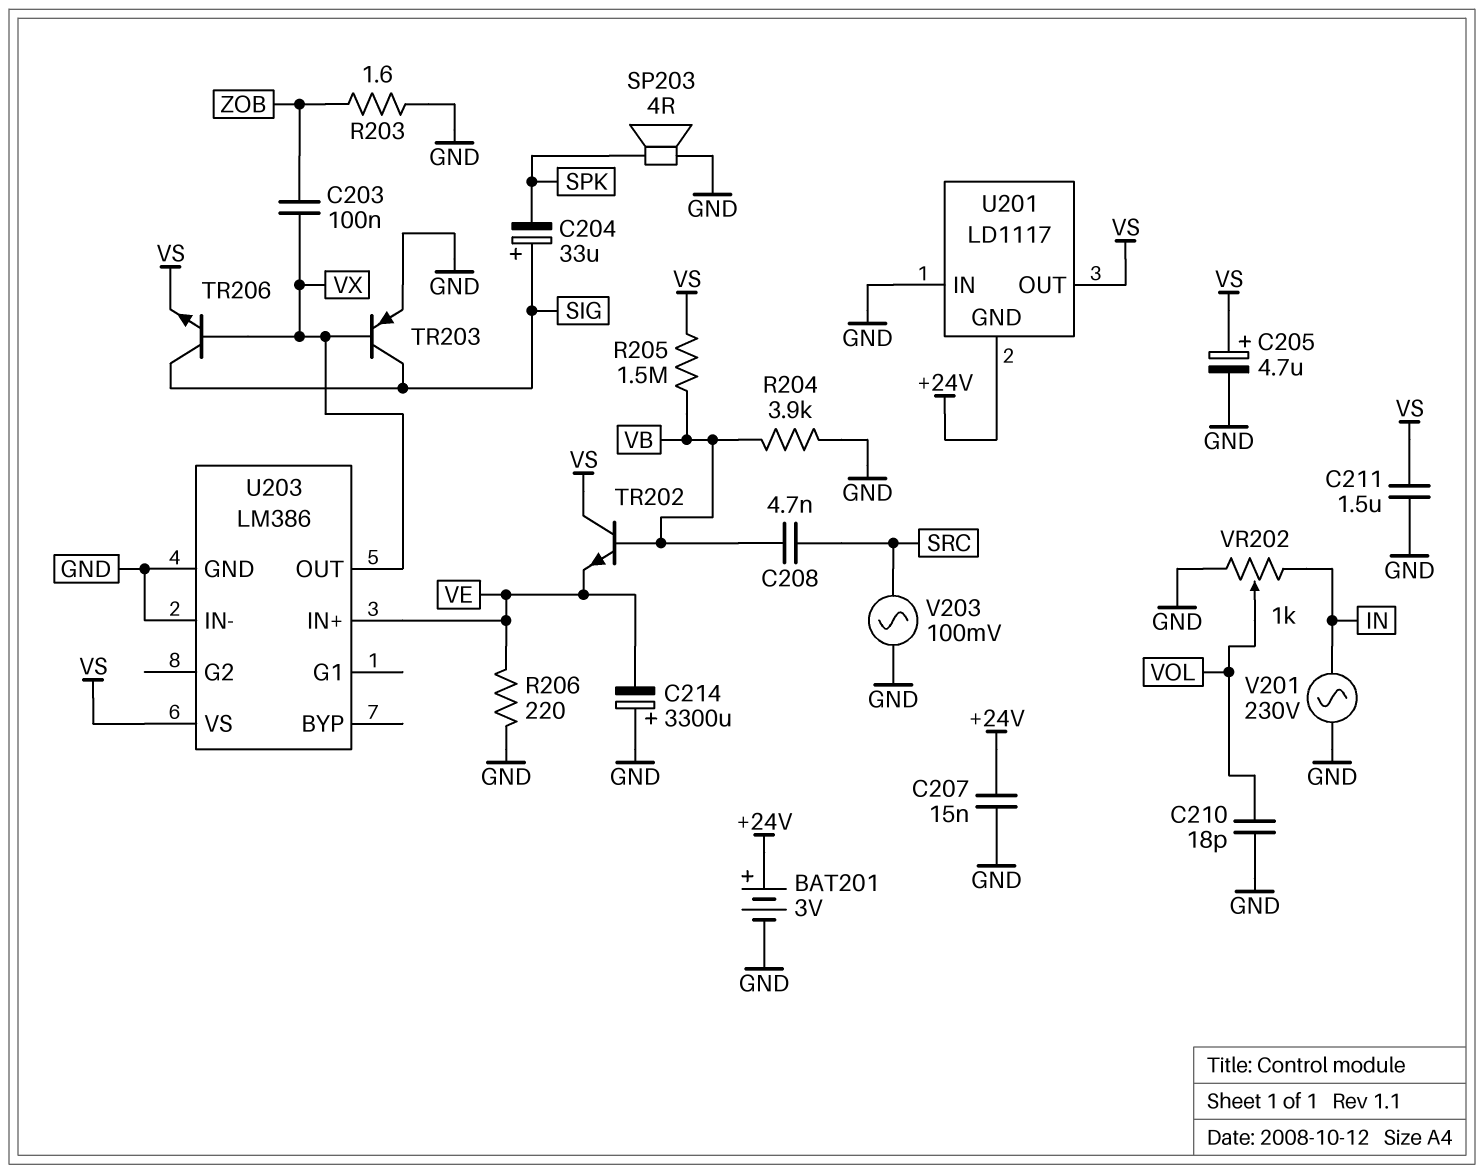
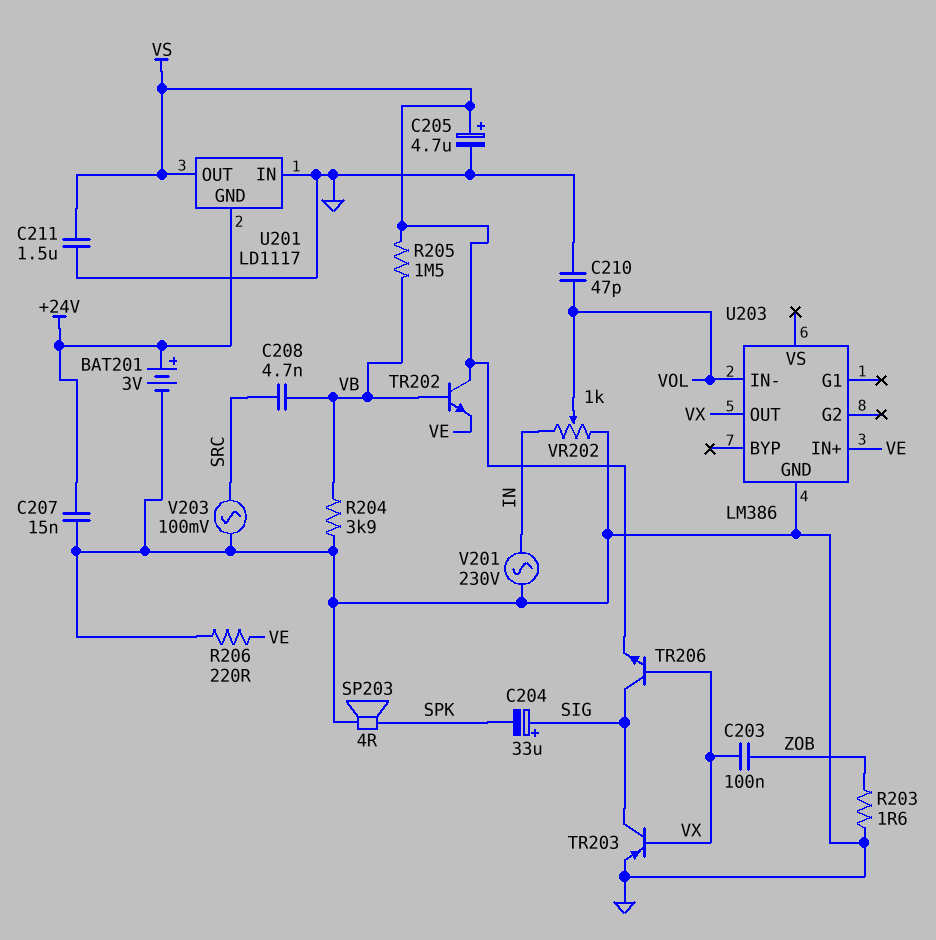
C210: 18pF (GND, VOL) -> 47pF (GND, VOL)
C214: 3300uF (plus GND, minus VE) -> none
U203 pin IN-: GND -> VOL
U203 pin VS: VS -> none

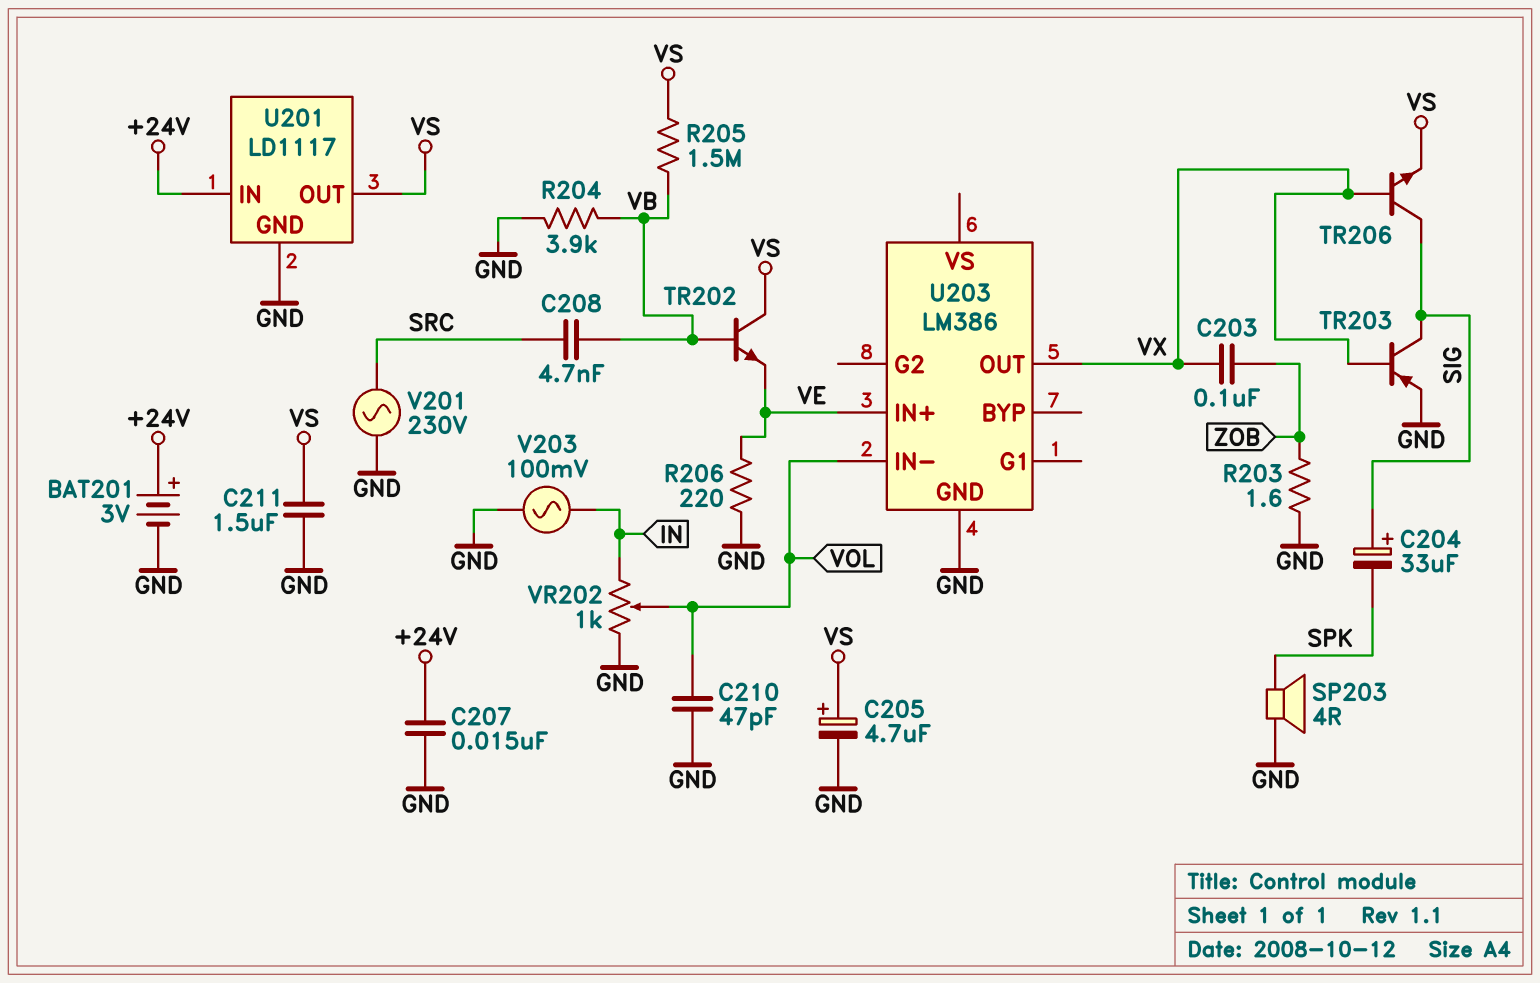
U201 pin GND: +24V -> GND
U201 pin IN: GND -> +24V
V201: AC 230V (GND, IN) -> AC 230V (GND, SRC)
V203: AC 100mV (GND, SRC) -> AC 100mV (GND, IN)

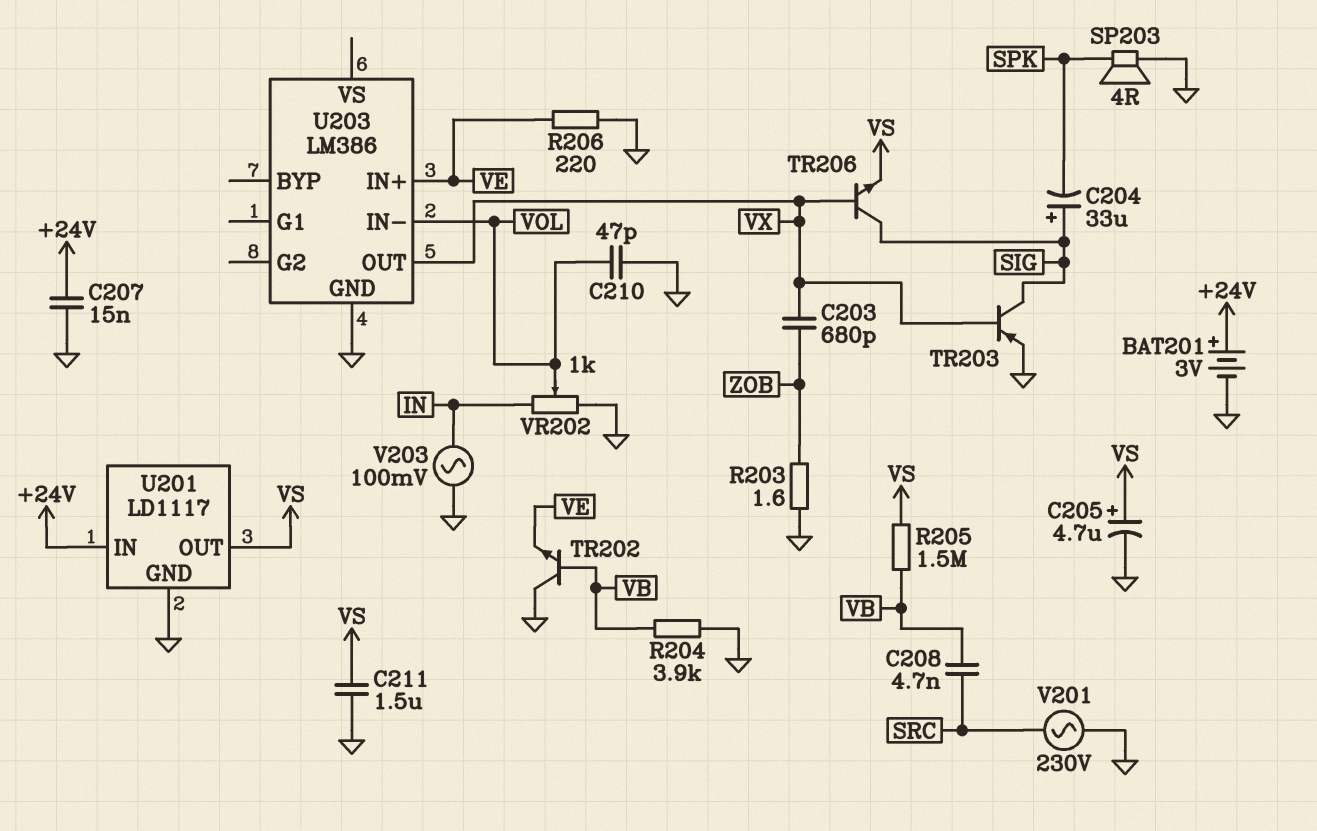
C203: 100nF (VX, ZOB) -> 680pF (VX, ZOB)
TR202: NPN (B VB, C VS, E VE) -> NPN (B VB, C GND, E VE)

